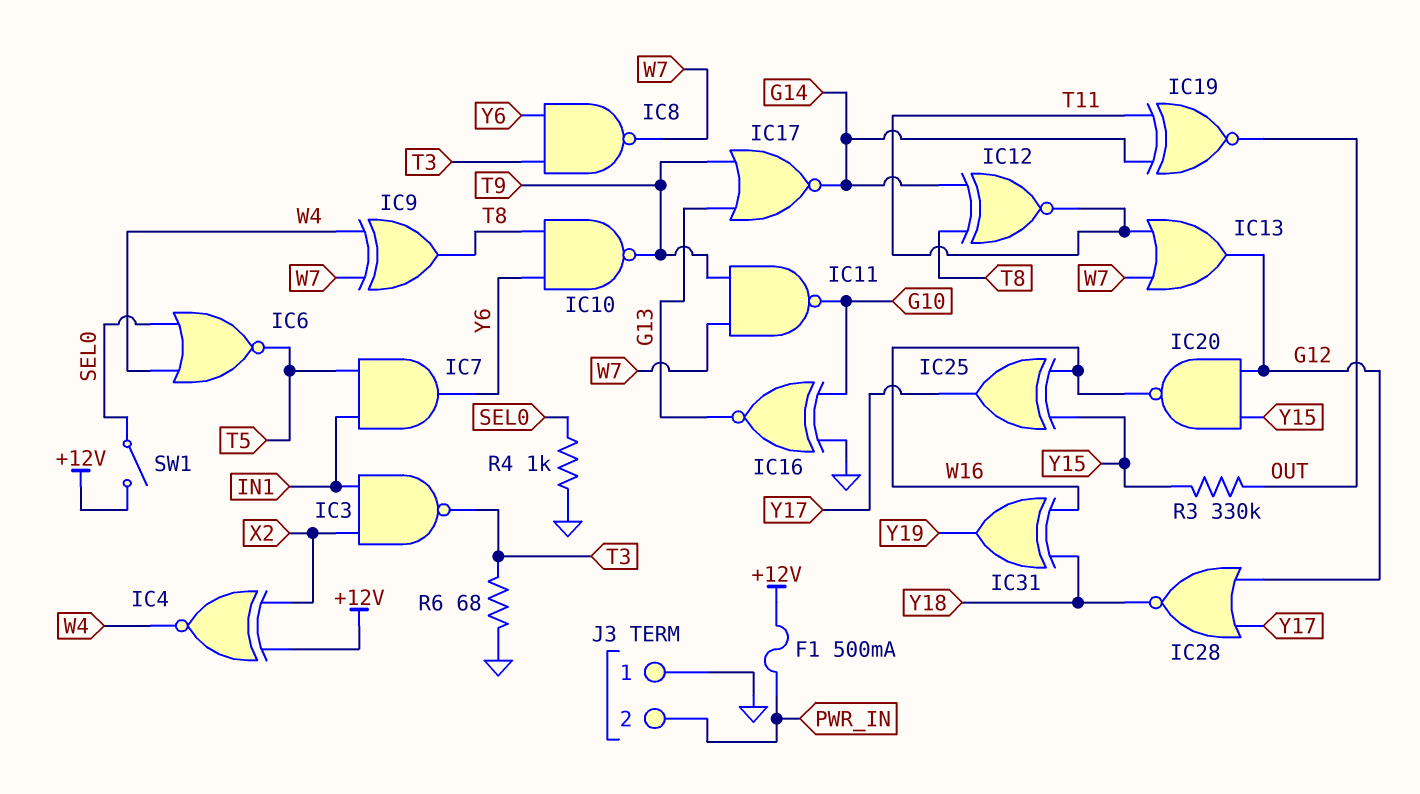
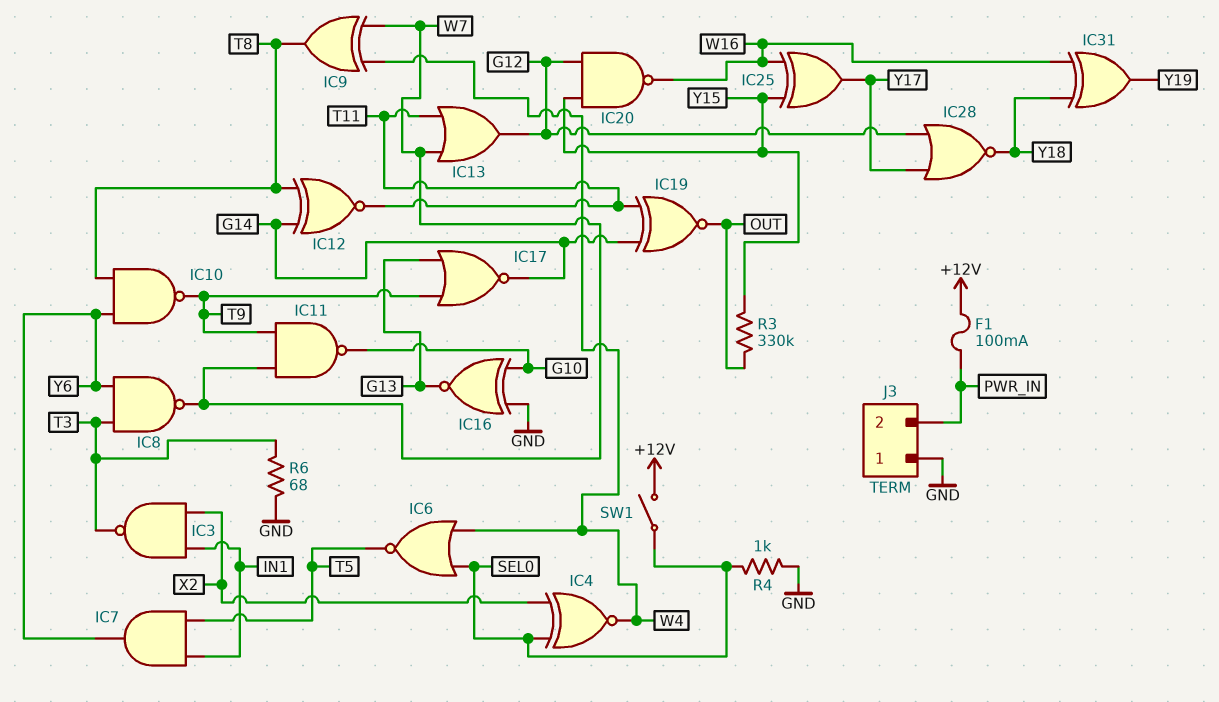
F1: 500mA (+12V, PWR_IN) -> 100mA (+12V, PWR_IN)
IC4: XNOR (in +12V, in X2, out W4) -> XNOR (in SEL0, in X2, out W4)

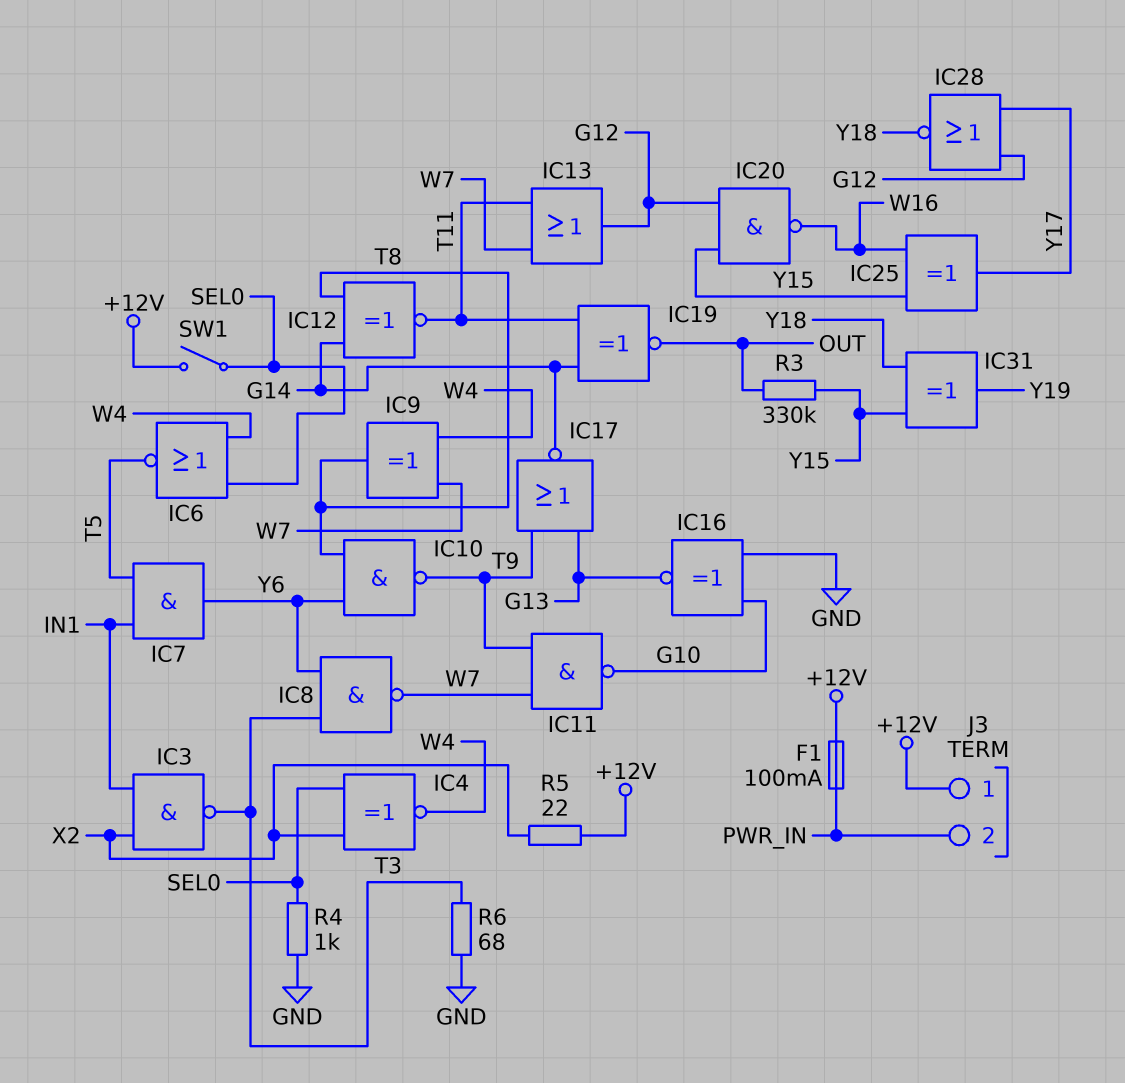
IC31: XOR (in W16, in Y18, out Y19) -> XOR (in Y15, in Y18, out Y19)
J3 pin 1: GND -> +12V
R5: none -> 22 (+12V, X2)

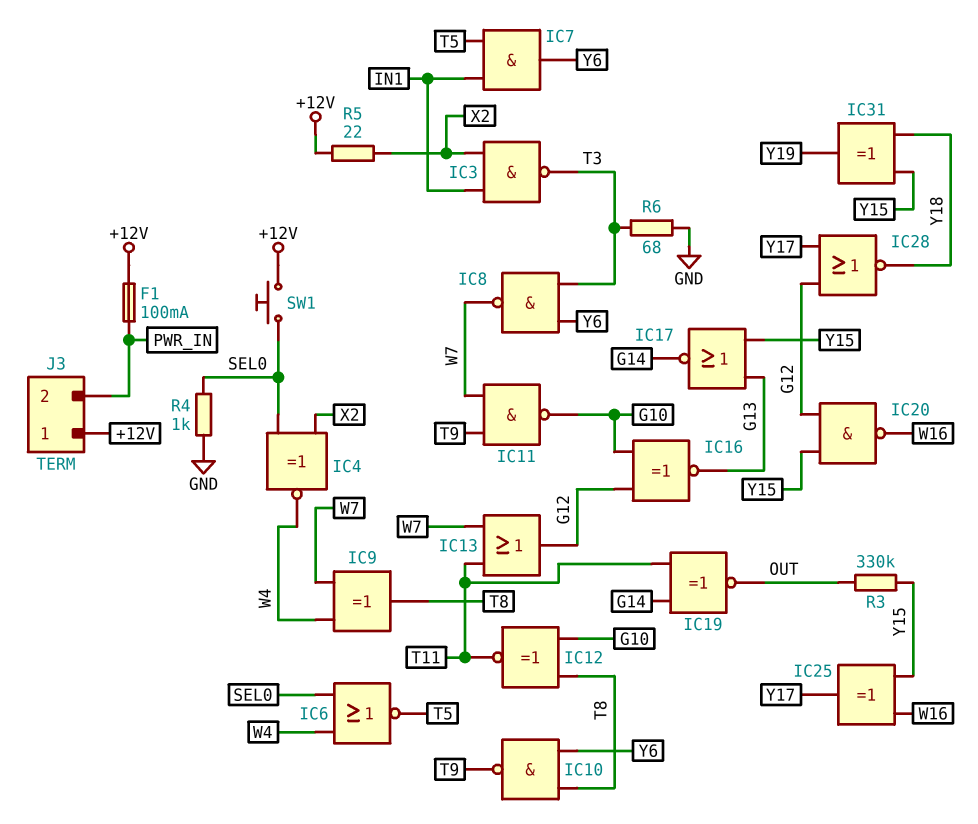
IC12: XNOR (in G14, in T8, out T11) -> XNOR (in G10, in T8, out T11)
IC16: XNOR (in G10, in GND, out G13) -> XNOR (in G10, in G12, out G13)
IC17: NOR (in G13, in T9, out G14) -> NOR (in G13, in Y15, out G14)
SW1: switch (+12V, SEL0) -> button (+12V, SEL0)

